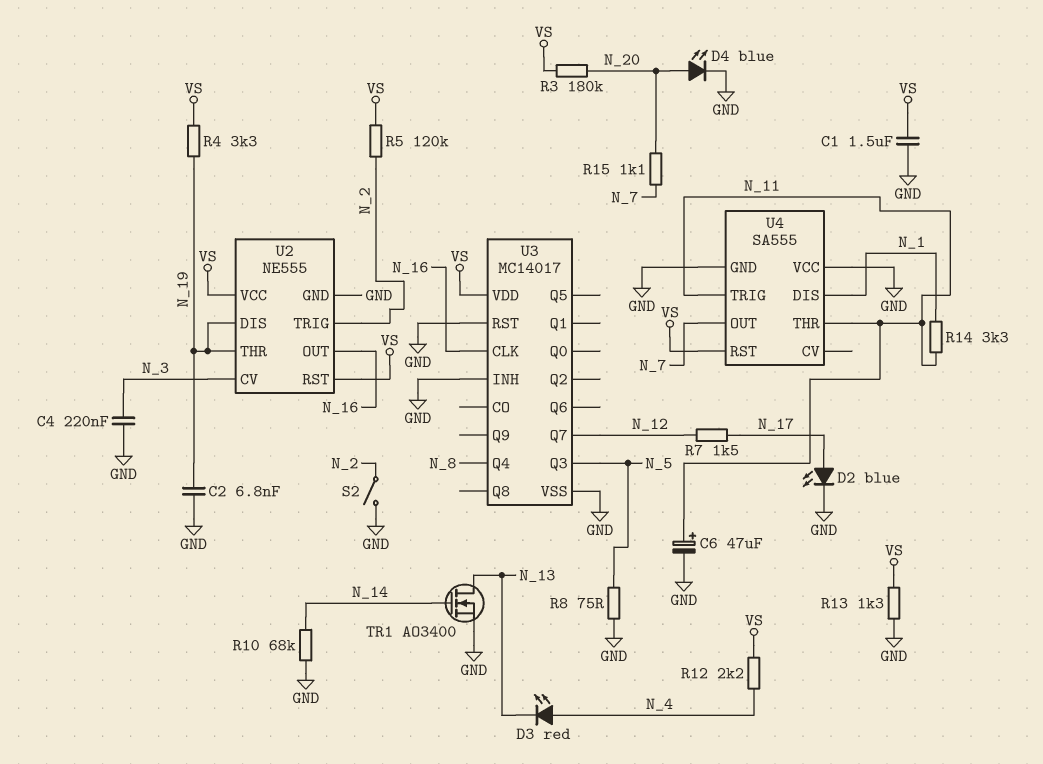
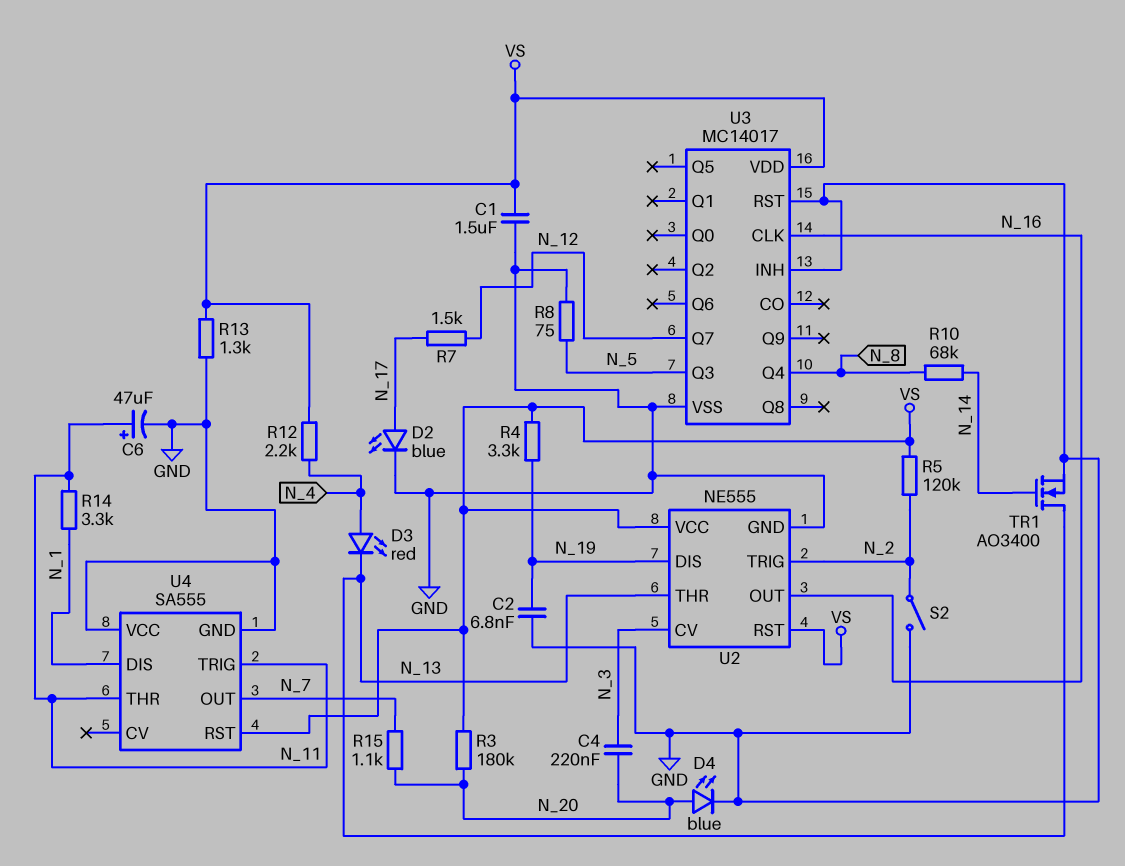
C4: 220nF (GND, N_3) -> 220nF (N_3, N_20)
R10: 68k (GND, N_14) -> 68k (N_8, N_14)
U2 pin THR: N_19 -> N_13

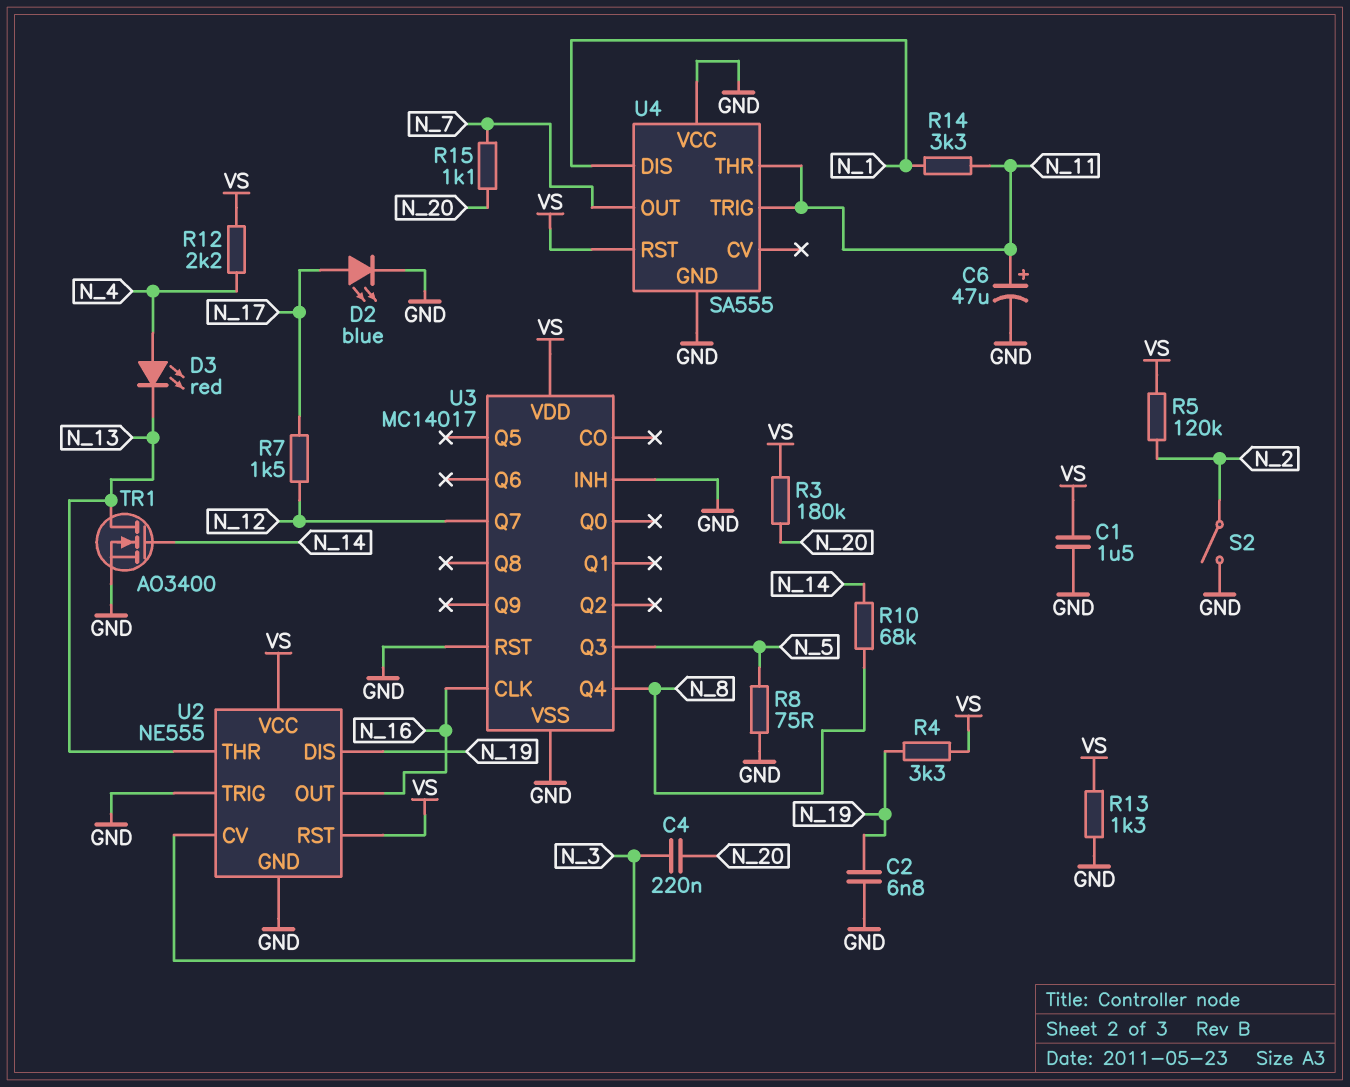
D4: LED blue (A N_20, K GND) -> none
U2 pin TRIG: N_2 -> GND

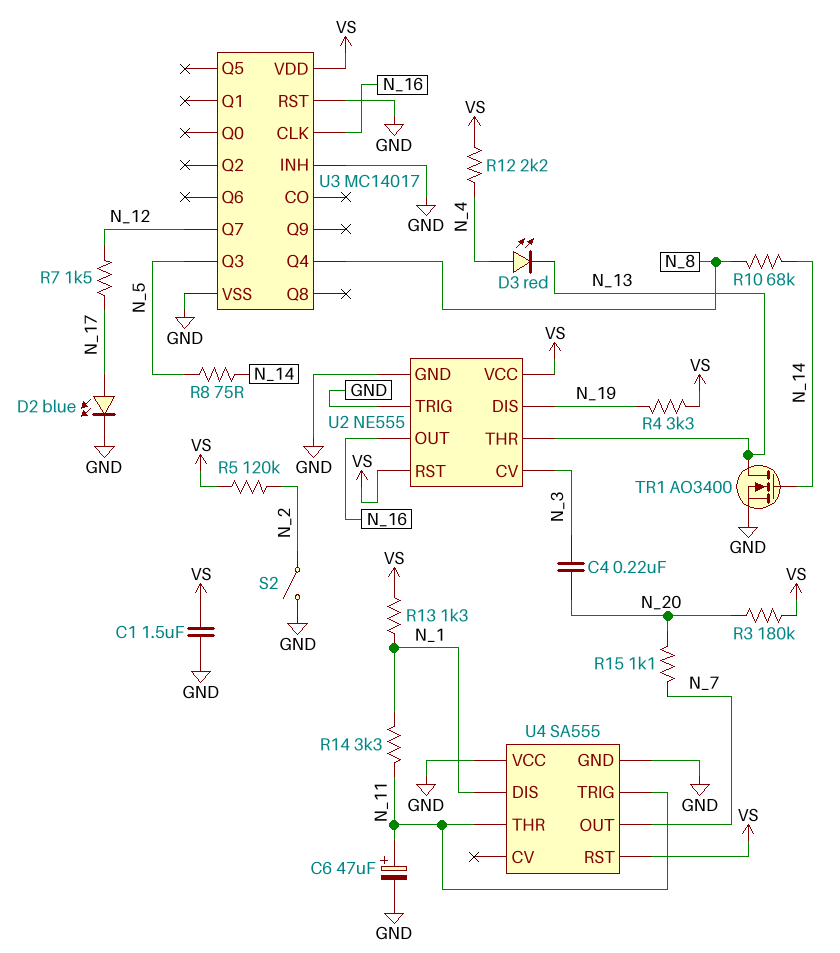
C2: 6.8nF (GND, N_19) -> none
R8: 75 (GND, N_5) -> 75 (N_5, N_14)
R13: 1.3k (GND, VS) -> 1.3k (N_1, VS)

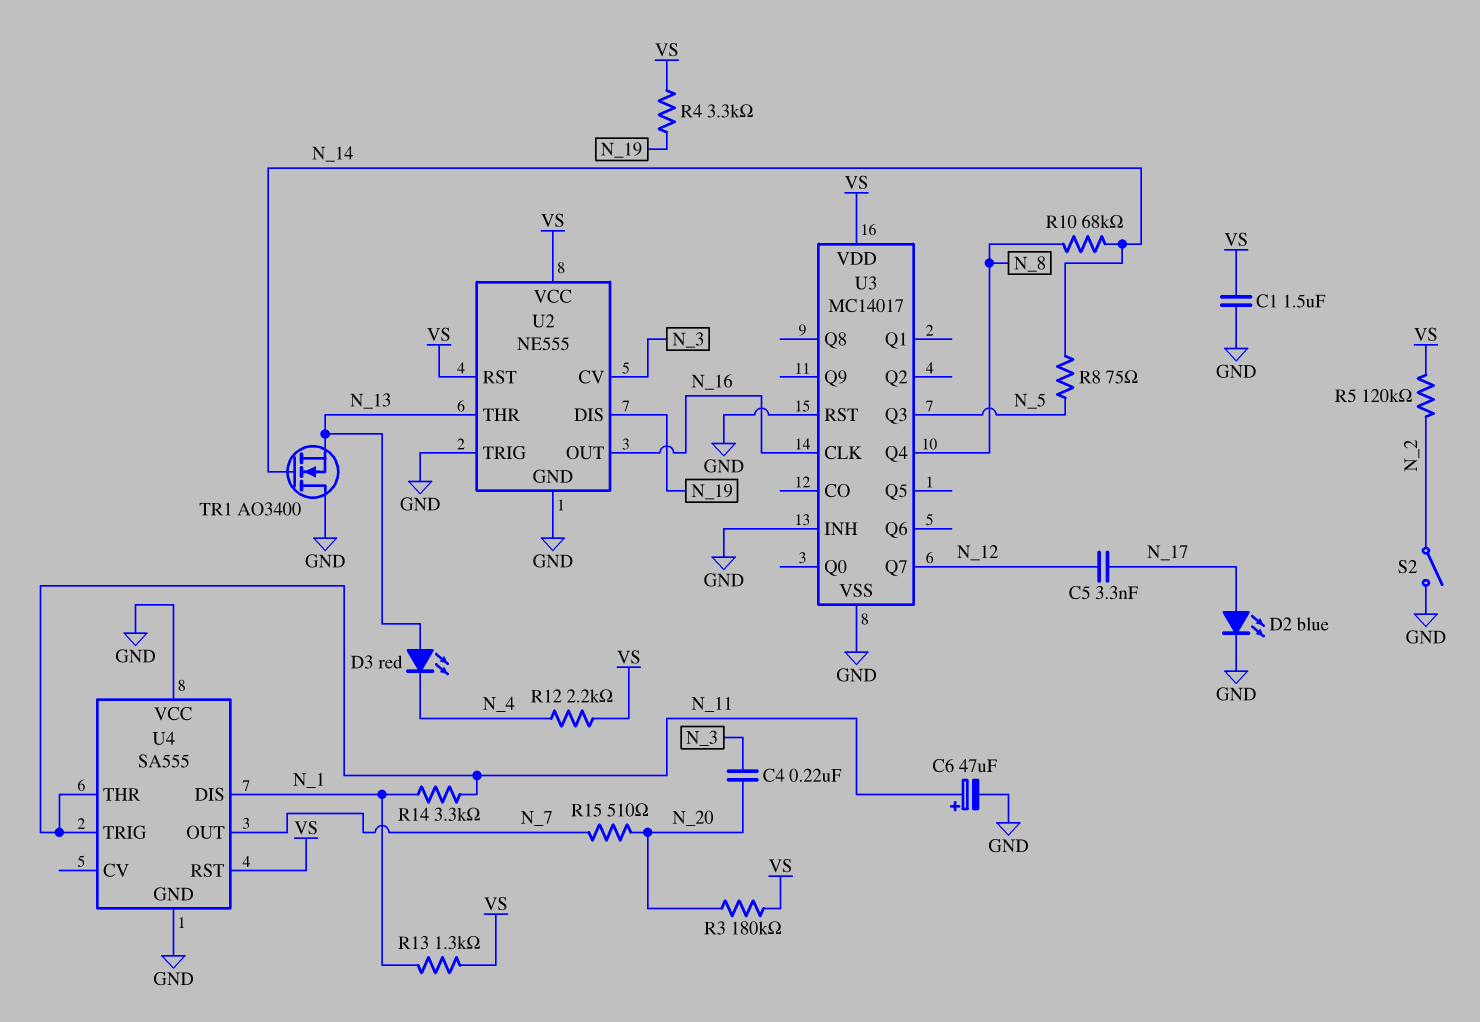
C5: none -> 3.3nF (N_12, N_17)
D3: LED red (A N_4, K N_13) -> LED red (A N_13, K N_4)
R7: 1.5k (N_12, N_17) -> none
R15: 1.1k (N_7, N_20) -> 510 (N_7, N_20)
TR1: NMOS AO3400 (G N_14, D N_13, S GND) -> NMOS AO3400 (G N_14, D GND, S N_13)

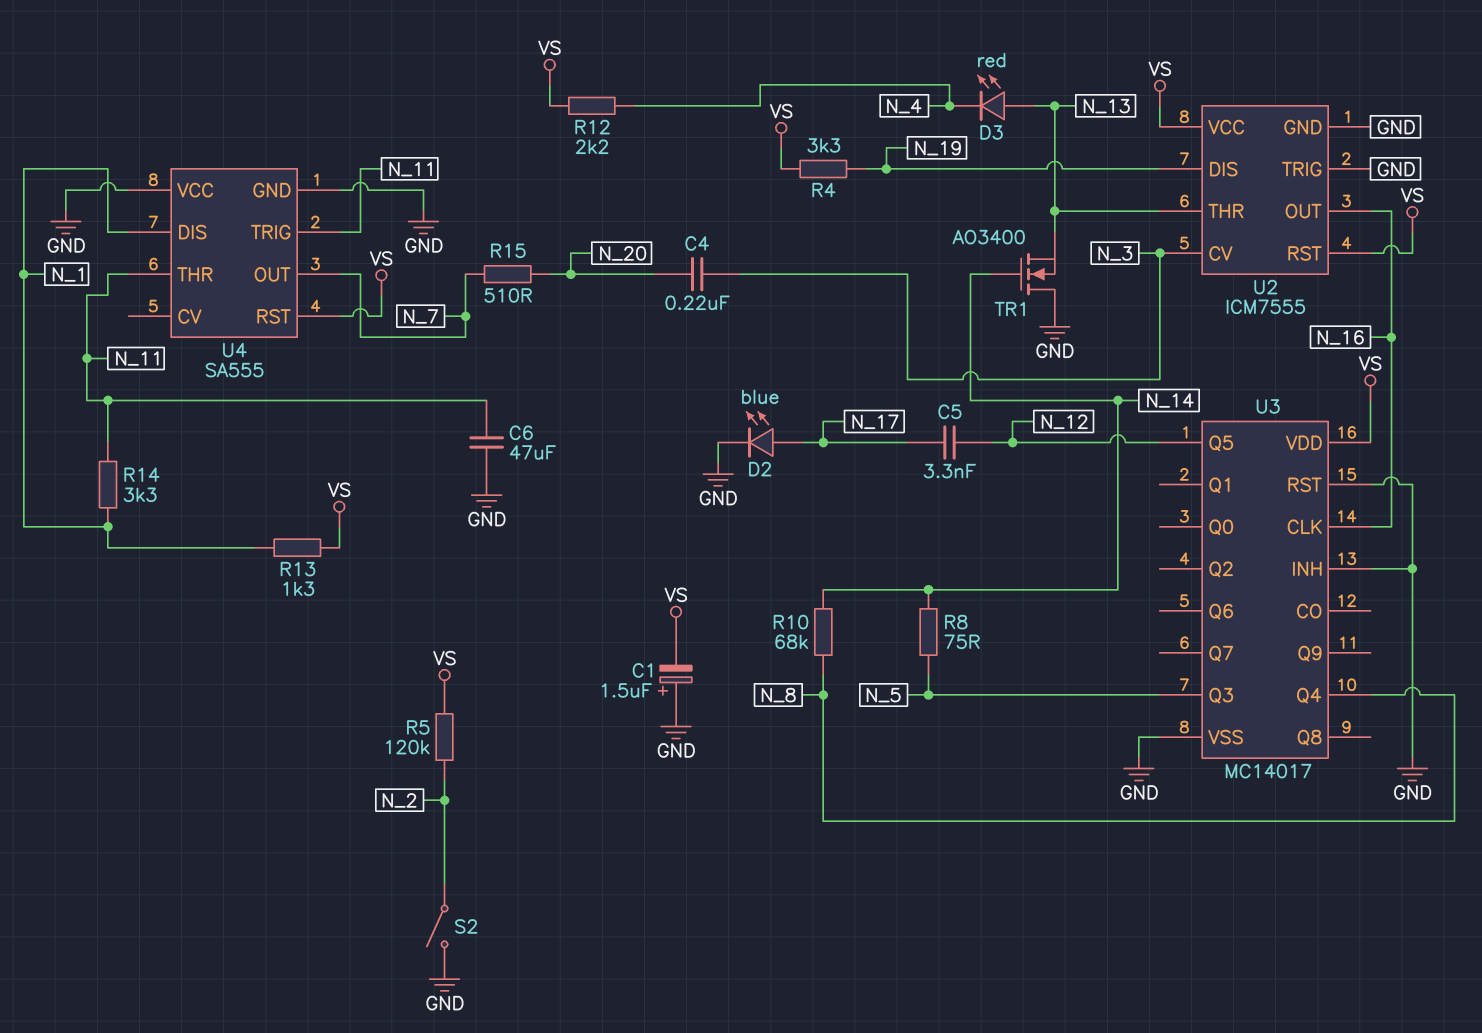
C1: 1.5uF (GND, VS) -> 1.5uF (plus GND, minus VS)
C6: 47uF (plus N_11, minus GND) -> 47uF (GND, N_11)
R3: 180k (N_20, VS) -> none
U2: NE555 -> ICM7555
U3 pin Q5: none -> N_12
U3 pin Q7: N_12 -> none

